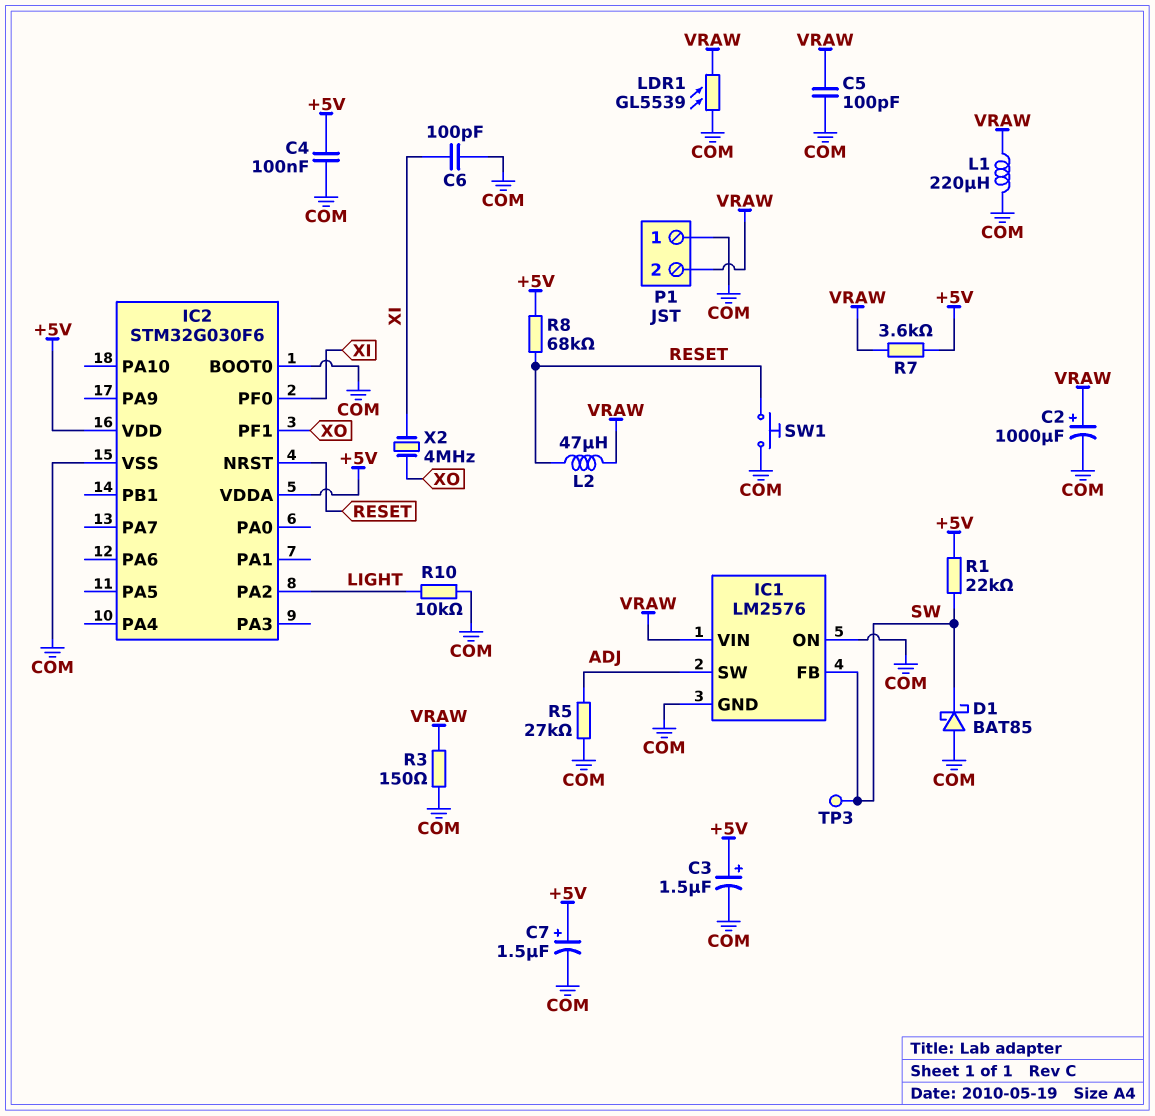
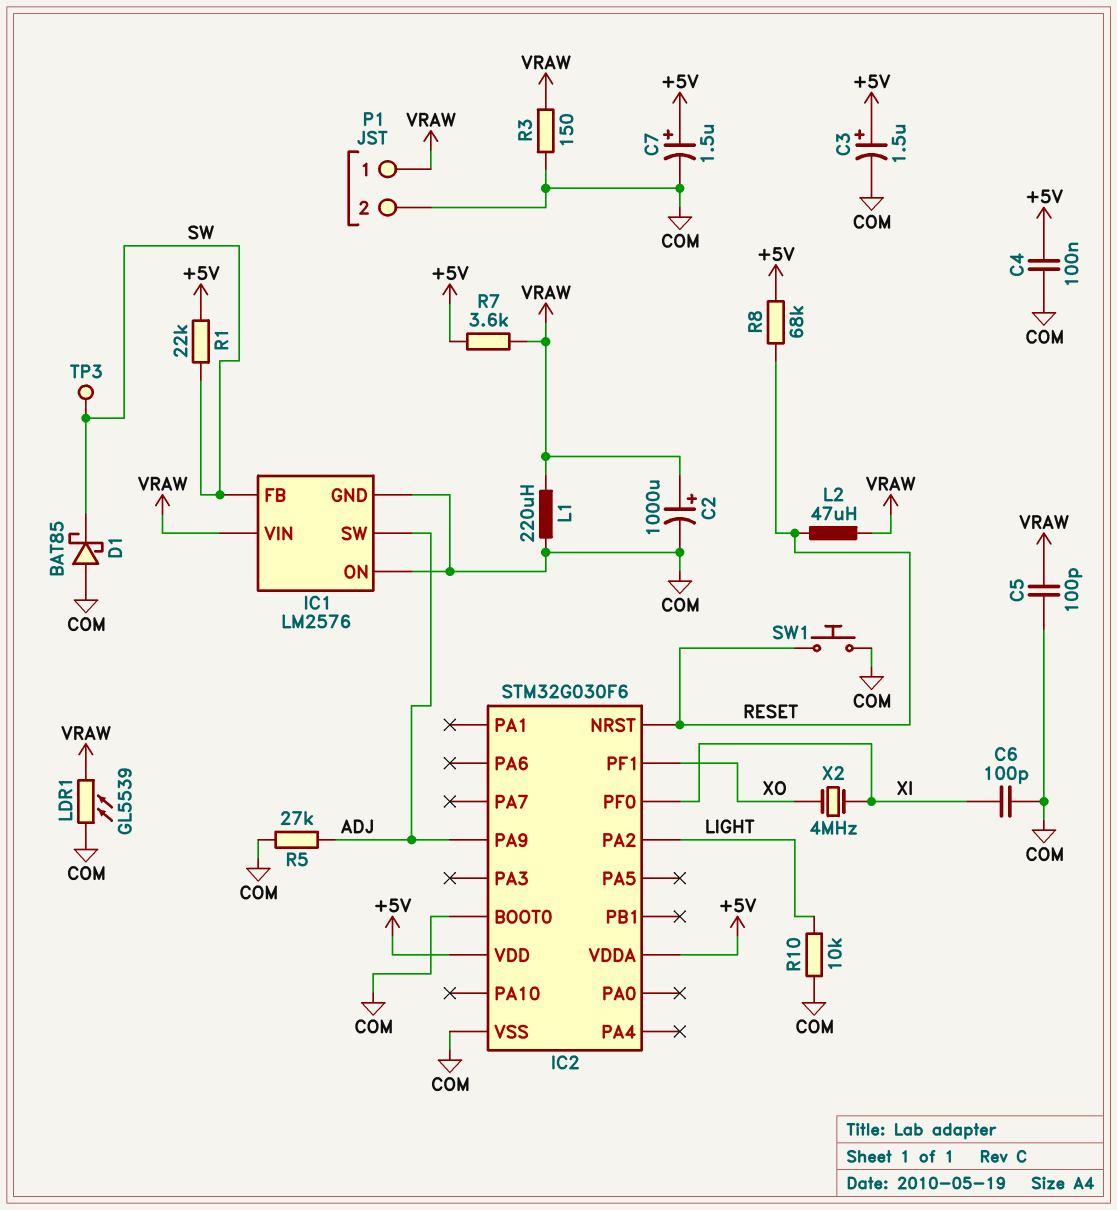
IC2 pin PA9: none -> ADJ
P1 pin 1: COM -> VRAW
P1 pin 2: VRAW -> COM

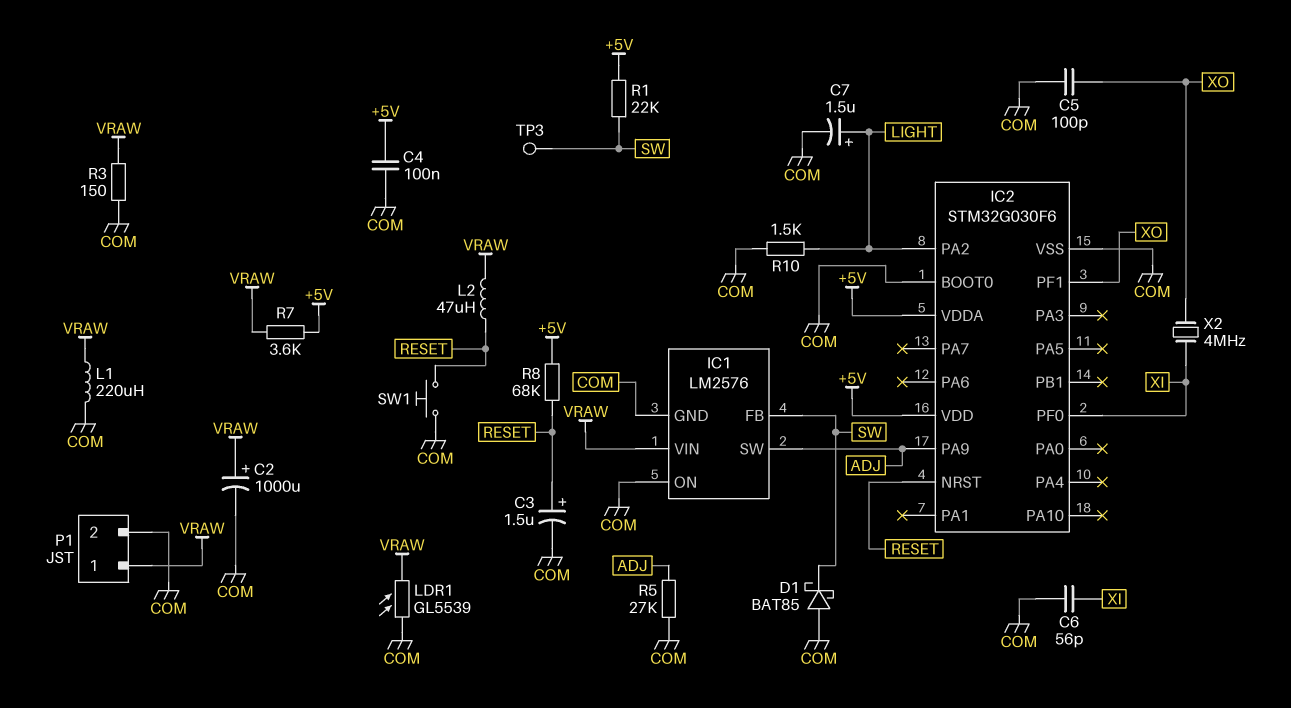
C3: 1.5uF (plus +5V, minus COM) -> 1.5uF (plus RESET, minus COM)
C5: 100pF (COM, VRAW) -> 100pF (COM, XO)
C6: 100pF (COM, XI) -> 56pF (COM, XI)
C7: 1.5uF (plus +5V, minus COM) -> 1.5uF (plus LIGHT, minus COM)
R10: 10k (COM, LIGHT) -> 1.5k (COM, LIGHT)

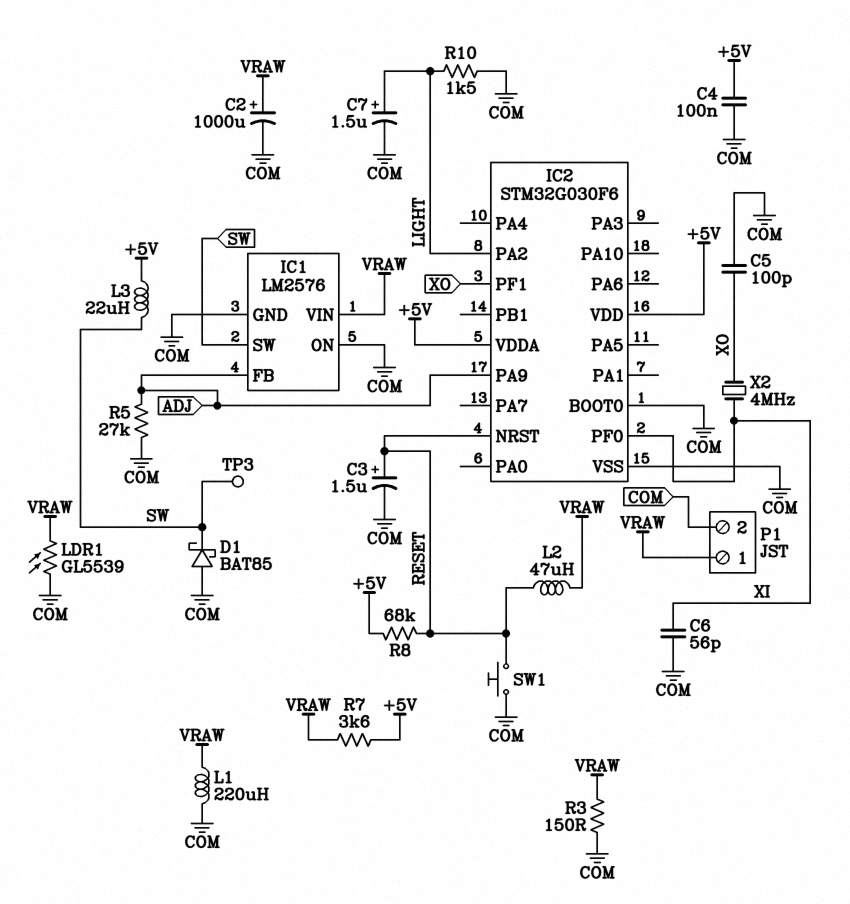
IC1 pin FB: SW -> ADJ
IC1 pin SW: ADJ -> SW
L3: none -> 22uH (+5V, SW)
R1: 22k (+5V, SW) -> none

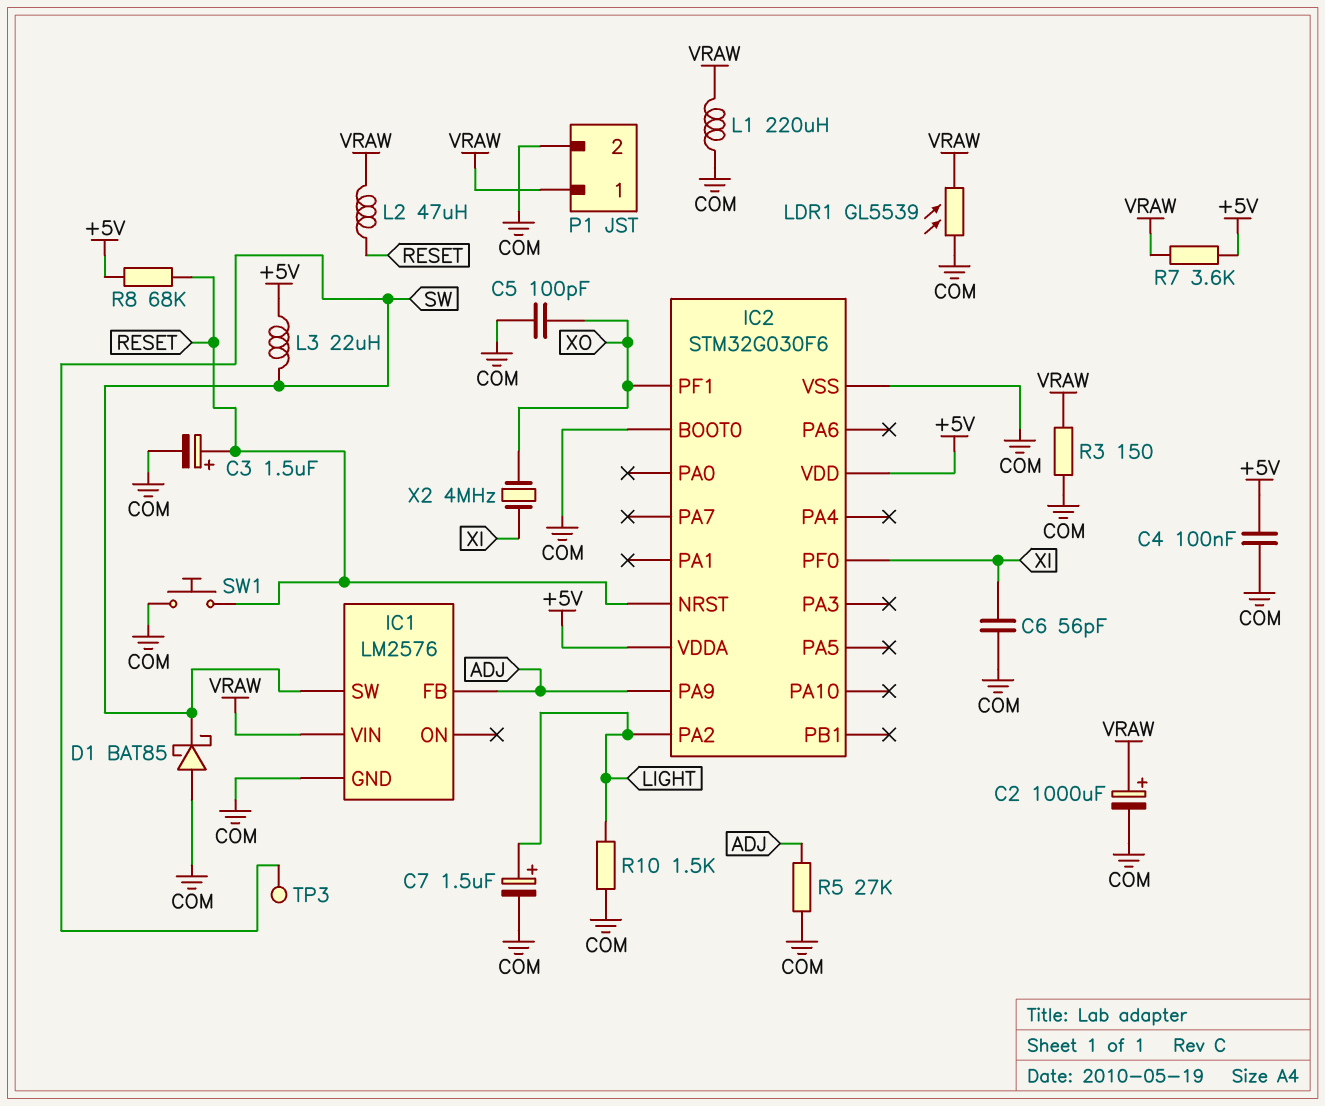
IC1 pin ON: COM -> none

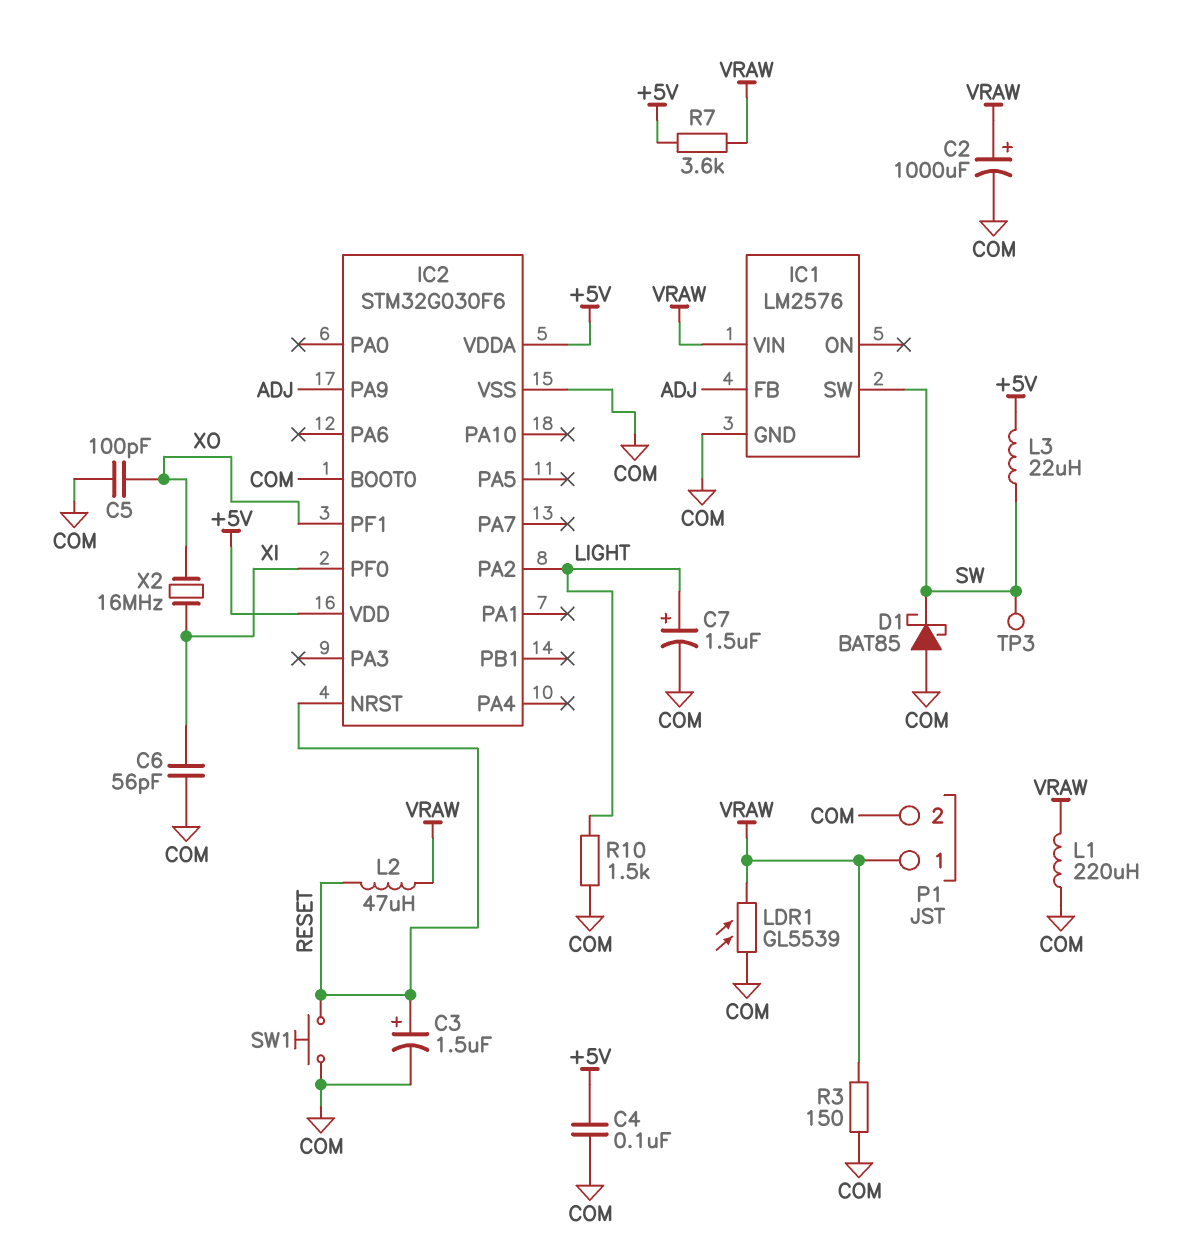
R5: 27k (ADJ, COM) -> none
R8: 68k (+5V, RESET) -> none
X2: 4MHz (XI, XO) -> 16MHz (XI, XO)

